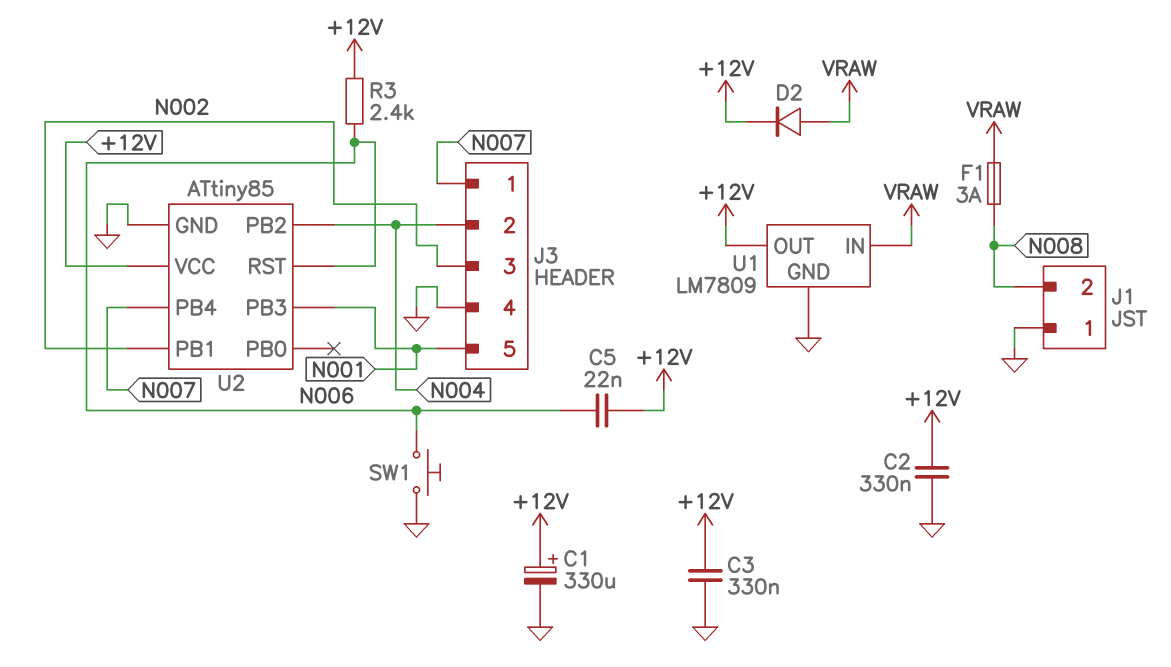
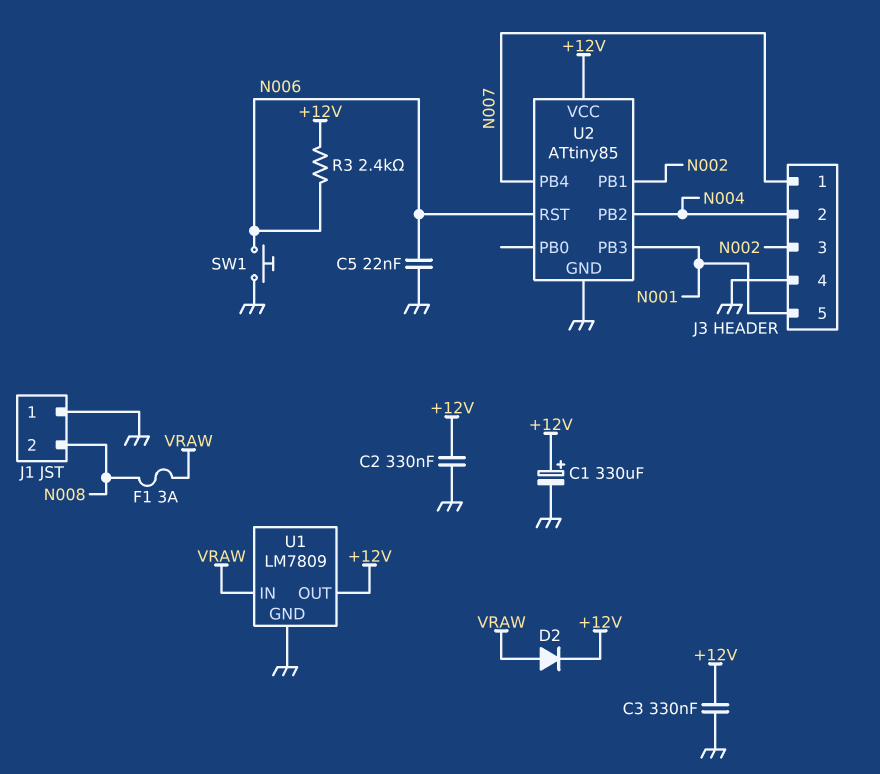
C5: 22nF (+12V, N006) -> 22nF (GND, N006)

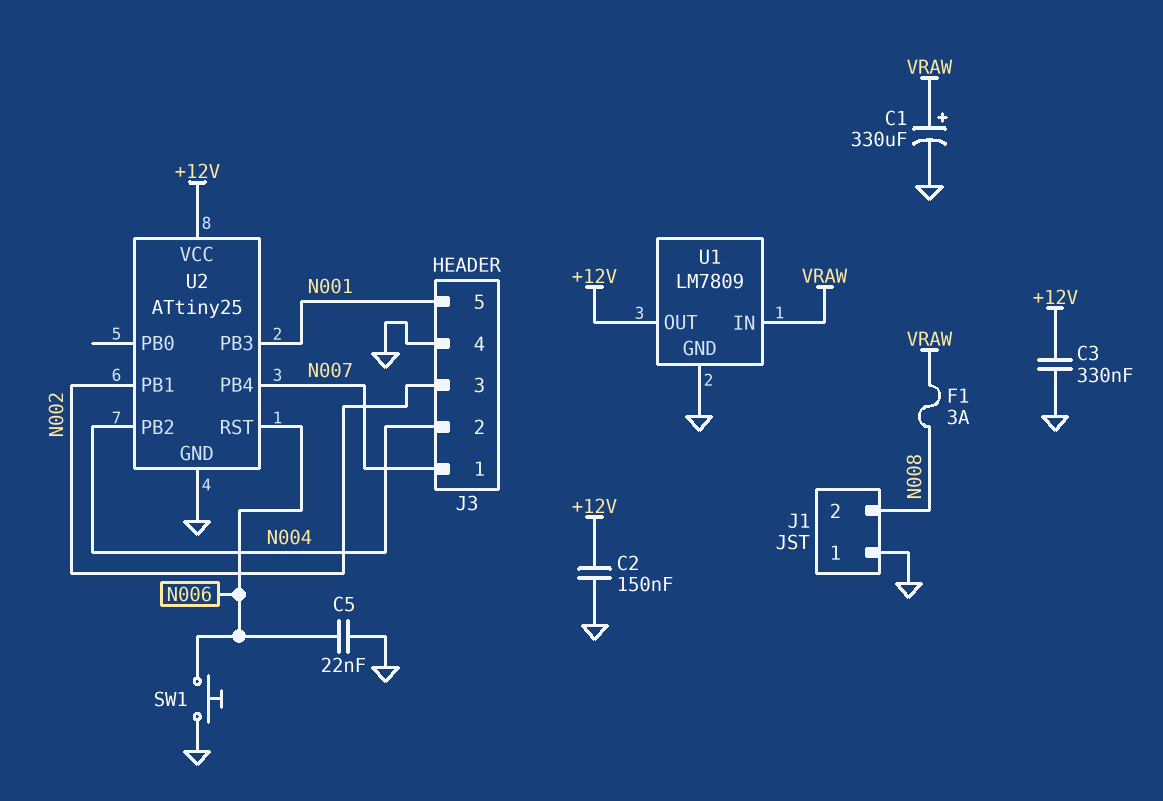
C1: 330uF (plus +12V, minus GND) -> 330uF (plus VRAW, minus GND)
C2: 330nF (+12V, GND) -> 150nF (+12V, GND)
D2: diode (A VRAW, K +12V) -> none
R3: 2.4k (+12V, N006) -> none
U2: ATtiny85 -> ATtiny25

